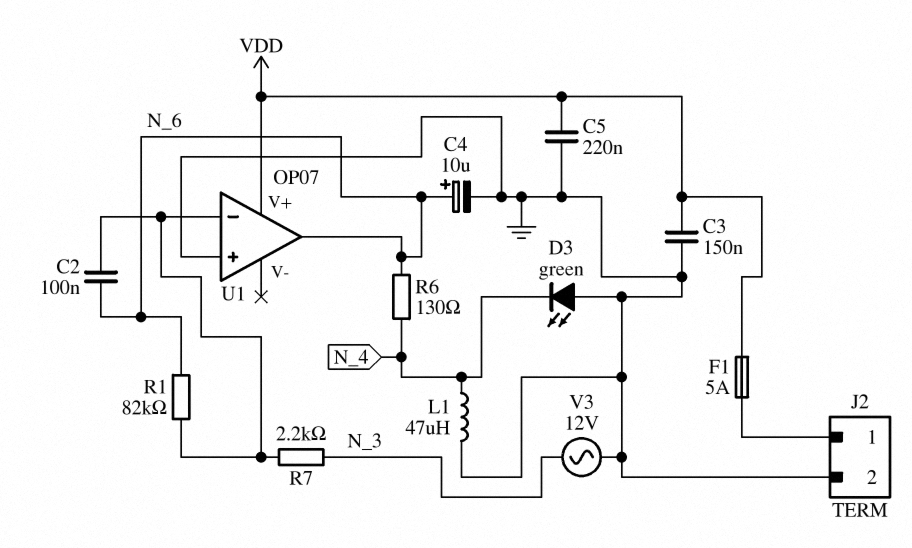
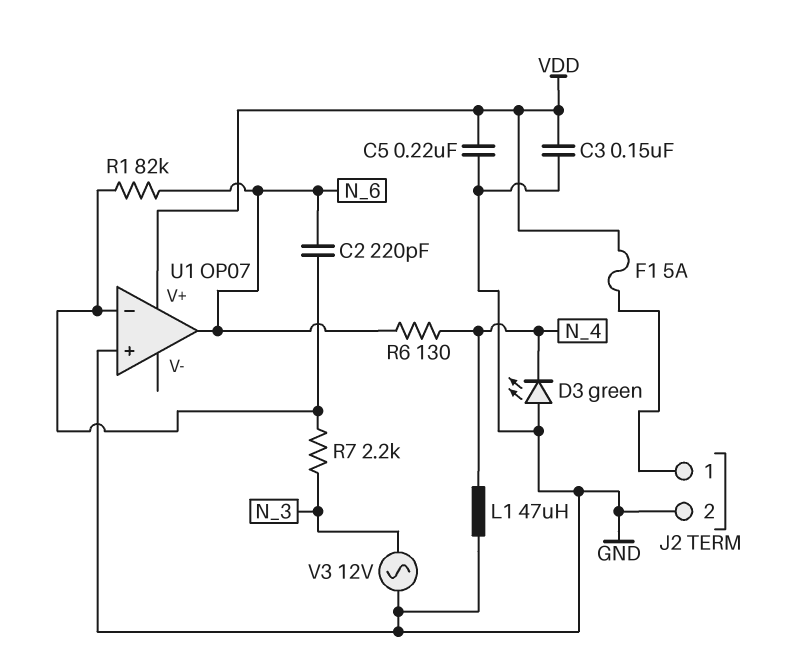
C2: 100nF (N_6, U1/in-) -> 220pF (N_6, U1/in-)
C4: 10uF (plus N_6, minus GND) -> none

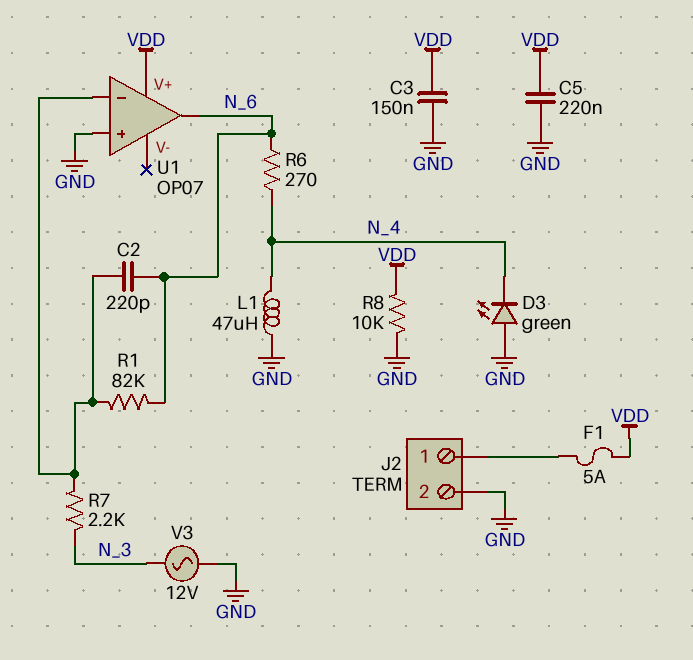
R6: 130 (N_4, N_6) -> 270 (N_4, N_6)
R8: none -> 10k (GND, VDD)

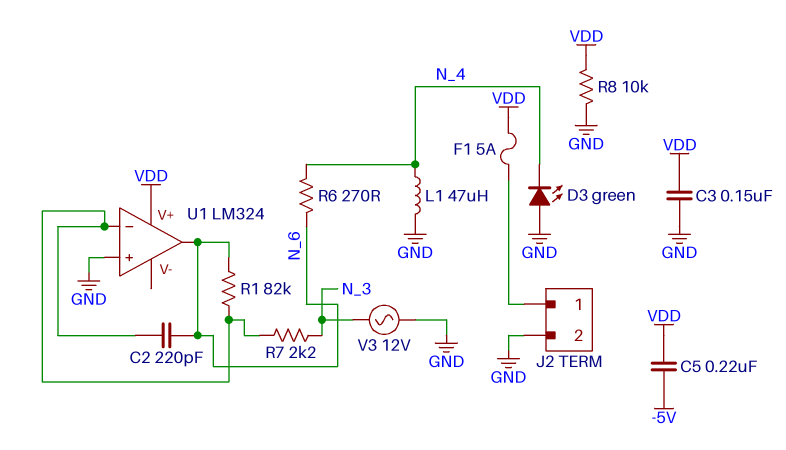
C5: 220nF (GND, VDD) -> 220nF (-5V, VDD)
U1: OP07 -> LM324

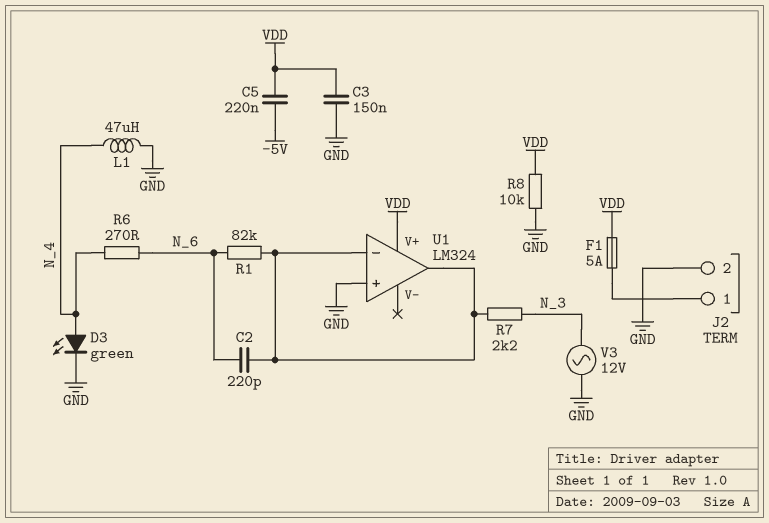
D3: LED green (A GND, K N_4) -> LED green (A N_4, K GND)
U1 pin out: N_6 -> U1/in-

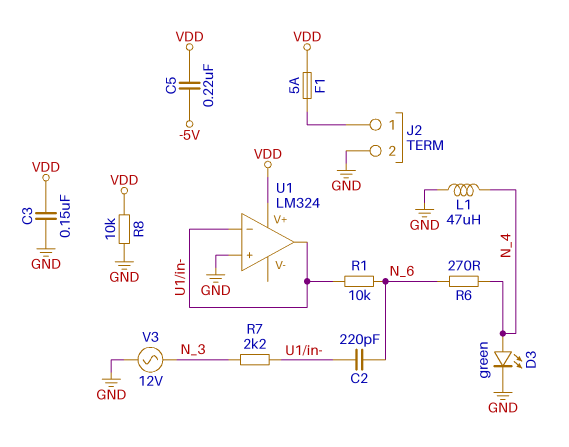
R1: 82k (N_6, U1/in-) -> 10k (N_6, U1/in-)

